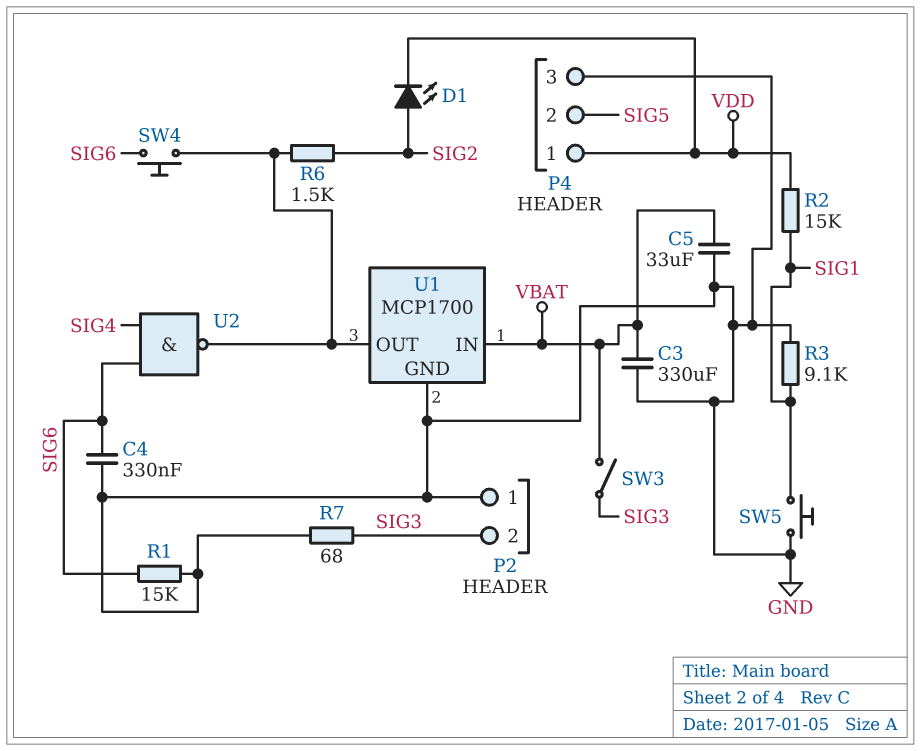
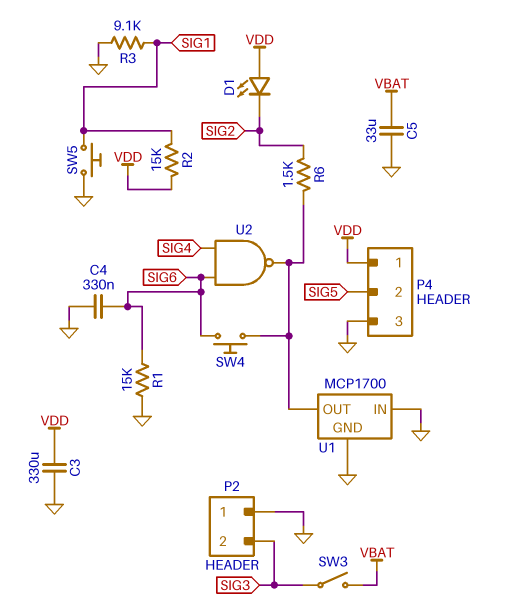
C3: 330uF (GND, VBAT) -> 330uF (GND, VDD)
D1: LED (A SIG2, K VDD) -> LED (A VDD, K SIG2)
R7: 68 (GND, SIG3) -> none
U1 pin IN: VBAT -> GND

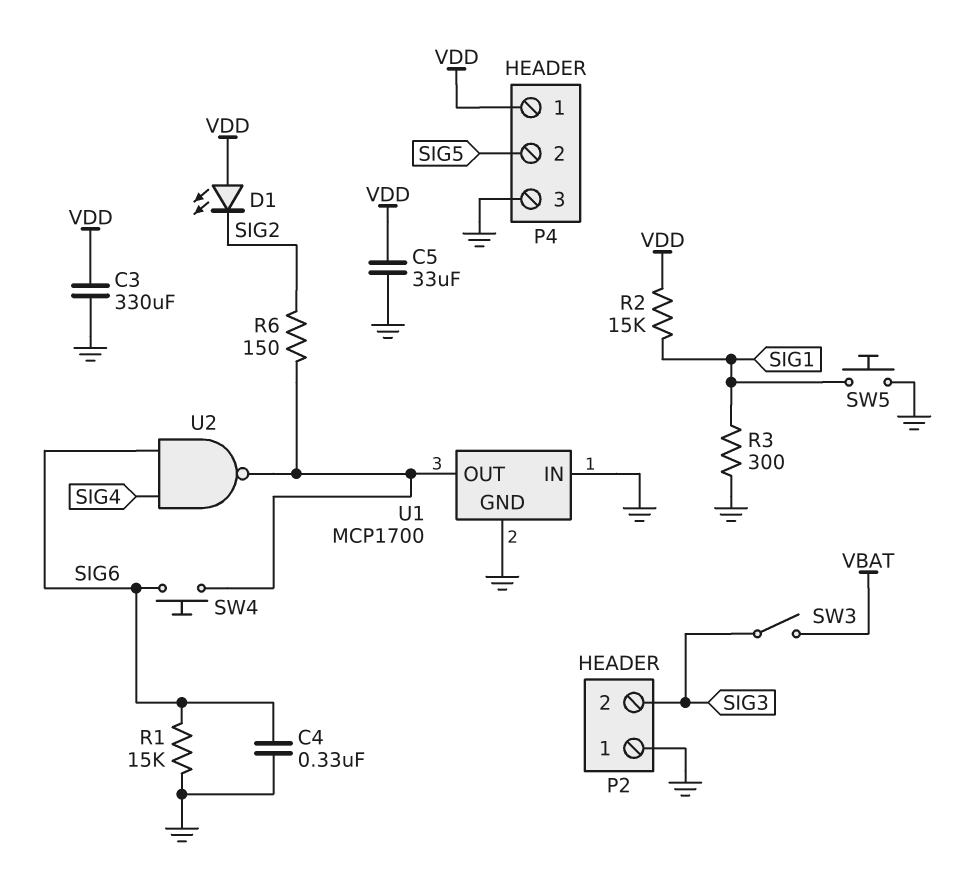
C5: 33uF (GND, VBAT) -> 33uF (GND, VDD)
R3: 9.1k (GND, SIG1) -> 300 (GND, SIG1)
R6: 1.5k (SIG2, U1/OUT) -> 150 (SIG2, U1/OUT)

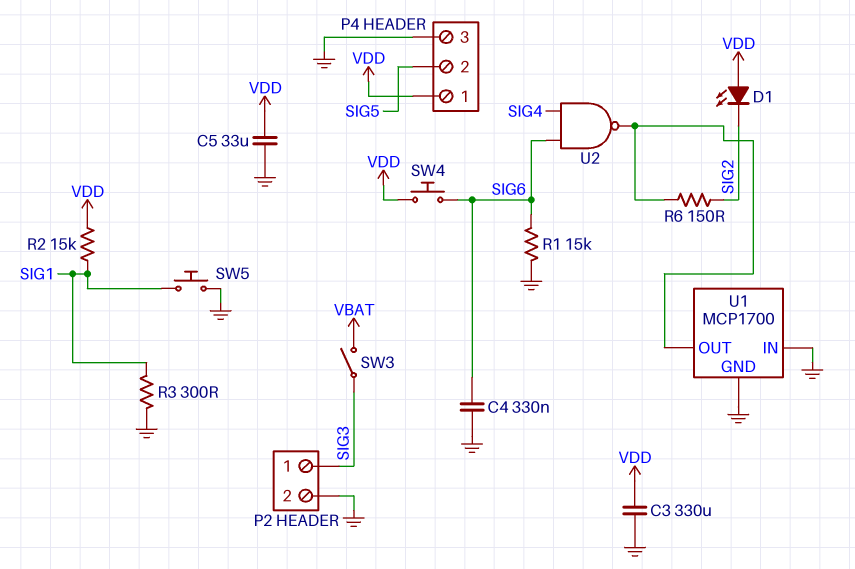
P2 pin 1: GND -> SIG3
P2 pin 2: SIG3 -> GND
SW4: button (SIG6, U1/OUT) -> button (SIG6, VDD)

